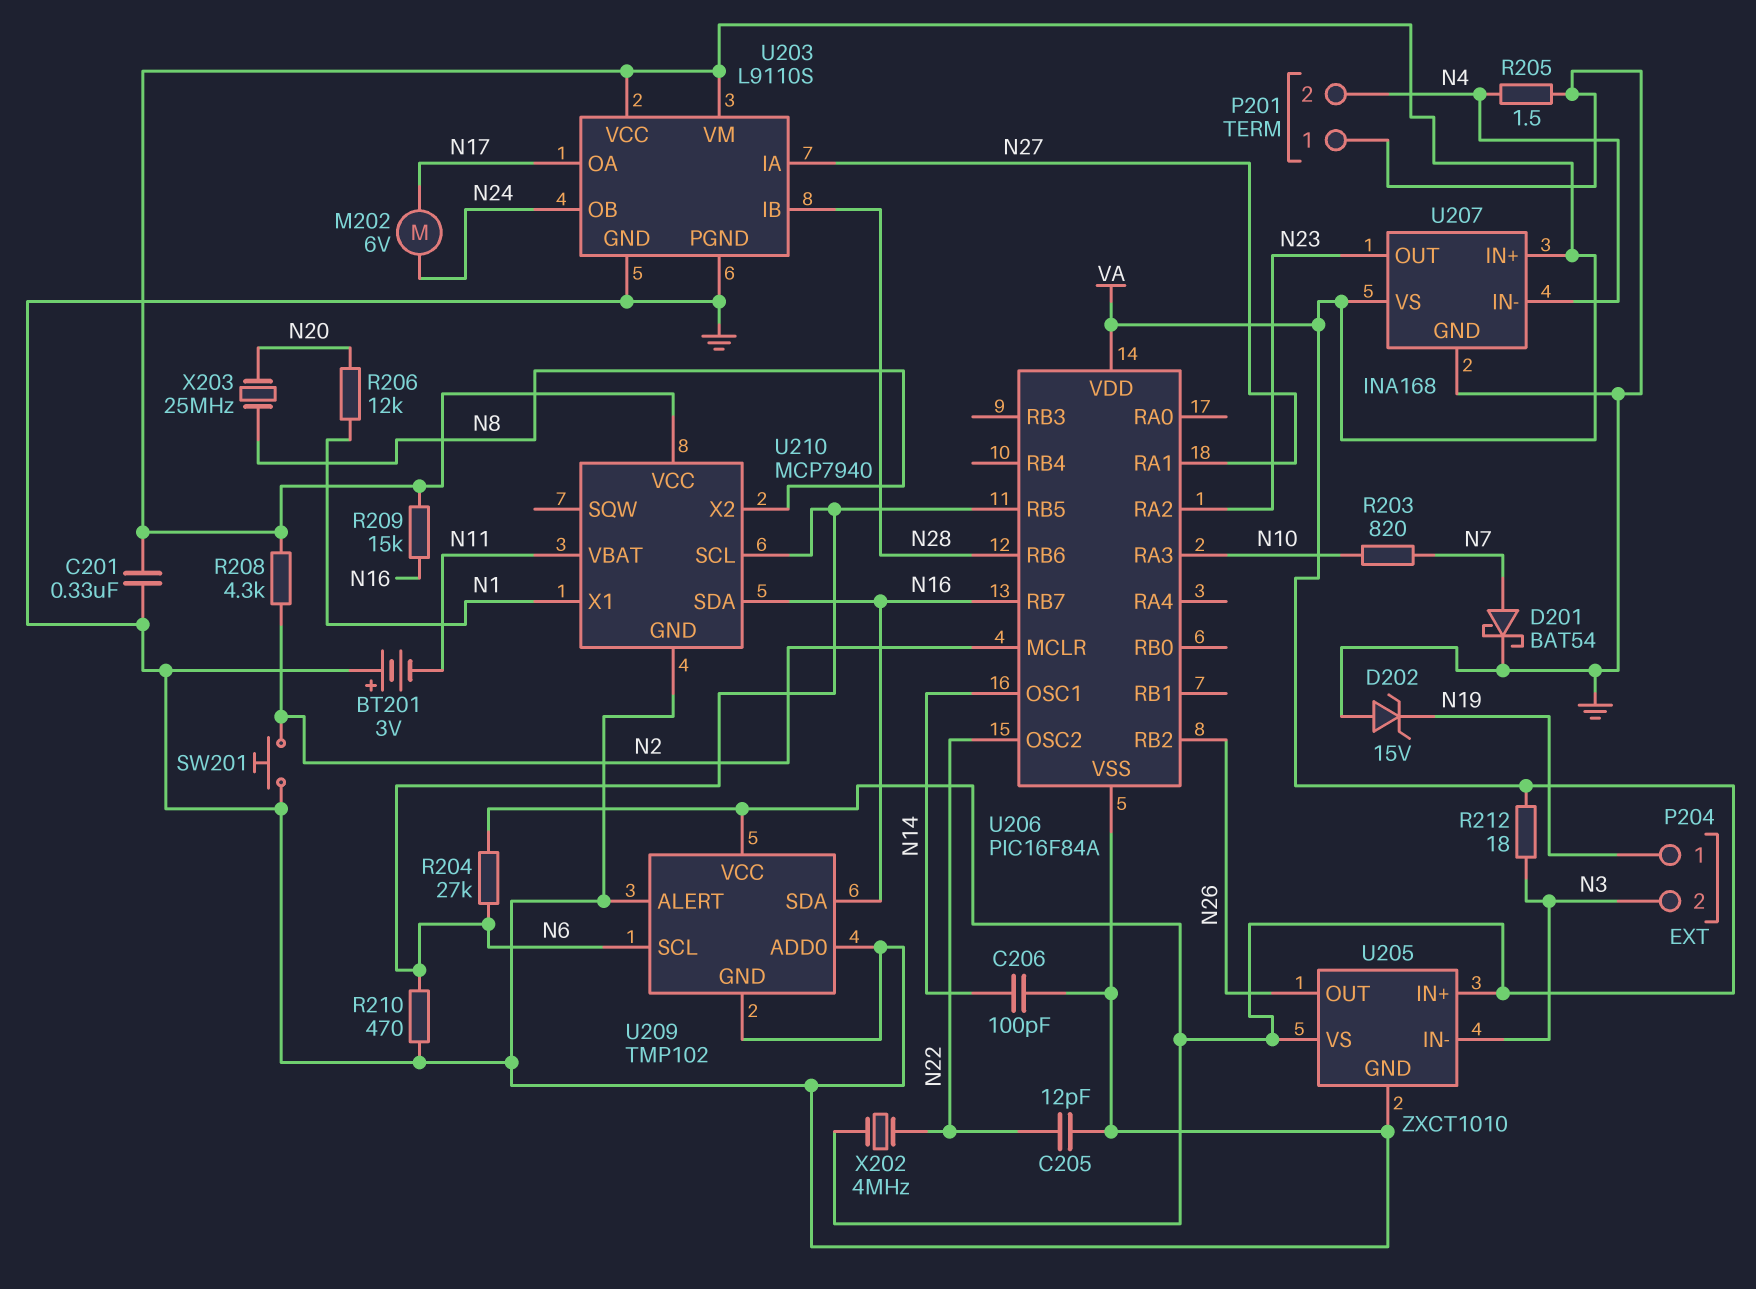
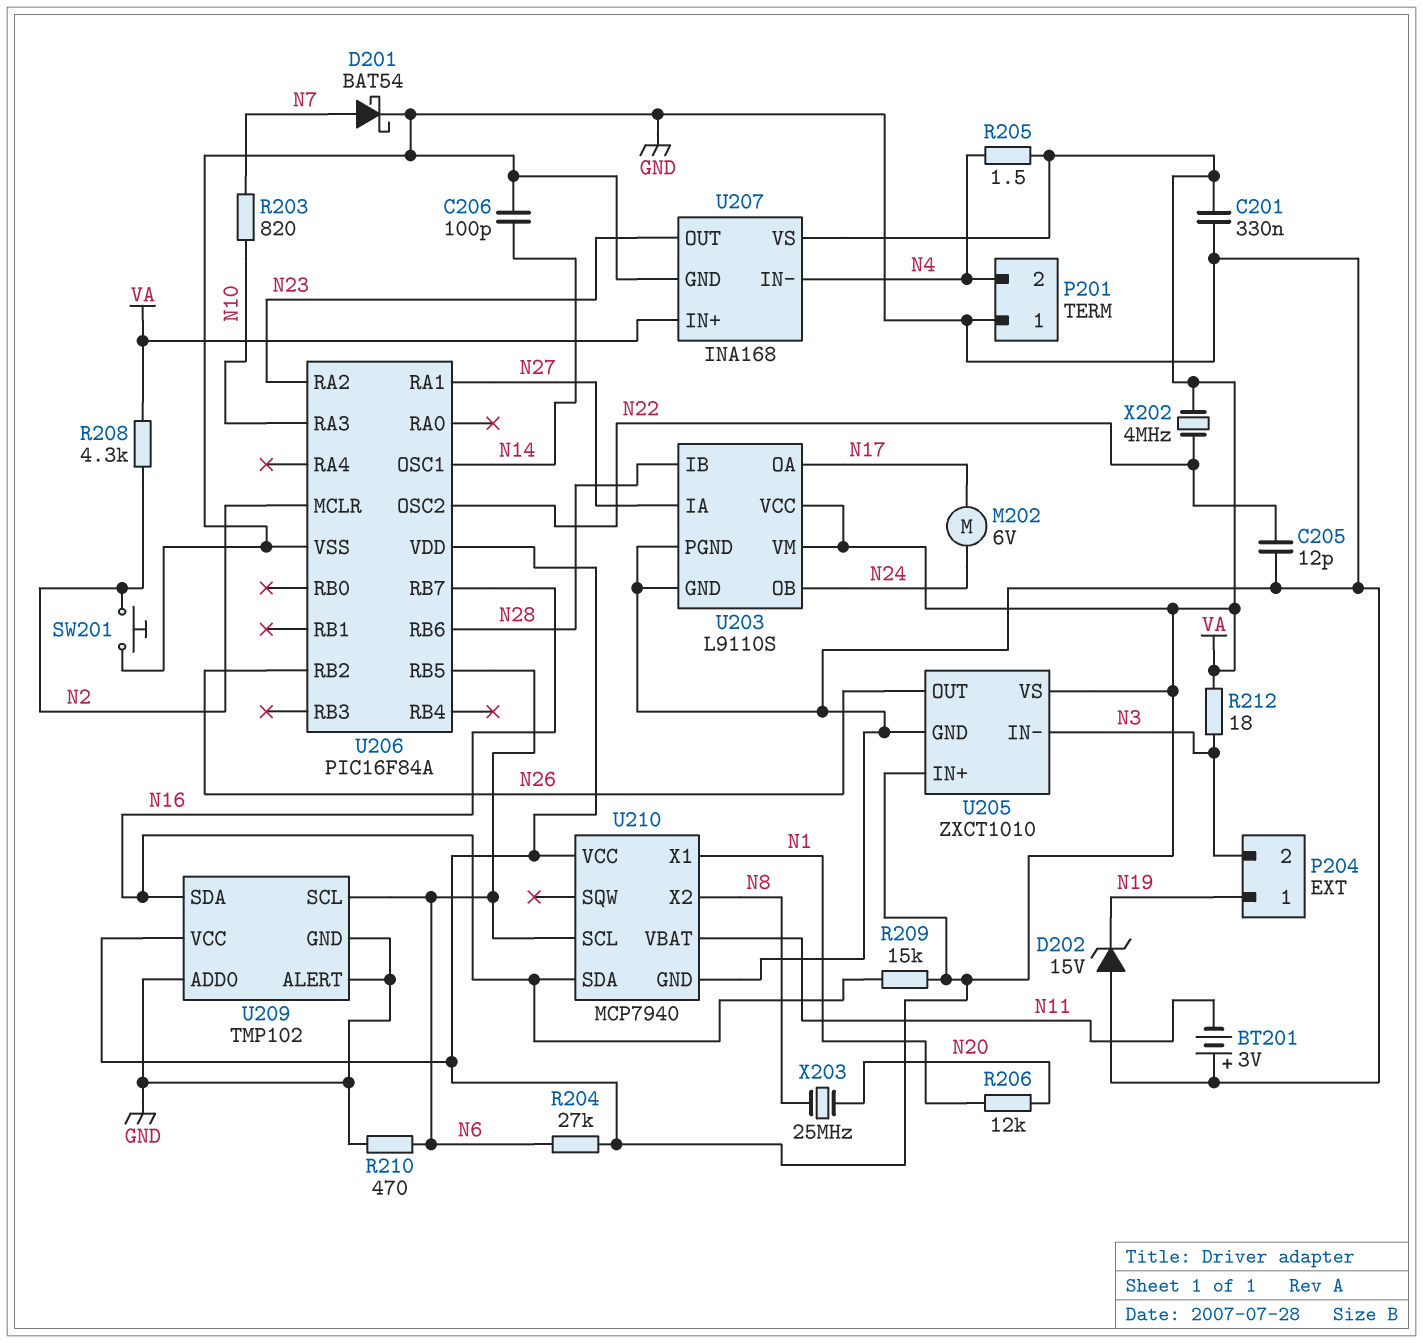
R205: 1.5 (GND, N4) -> 1.5 (N4, VA)

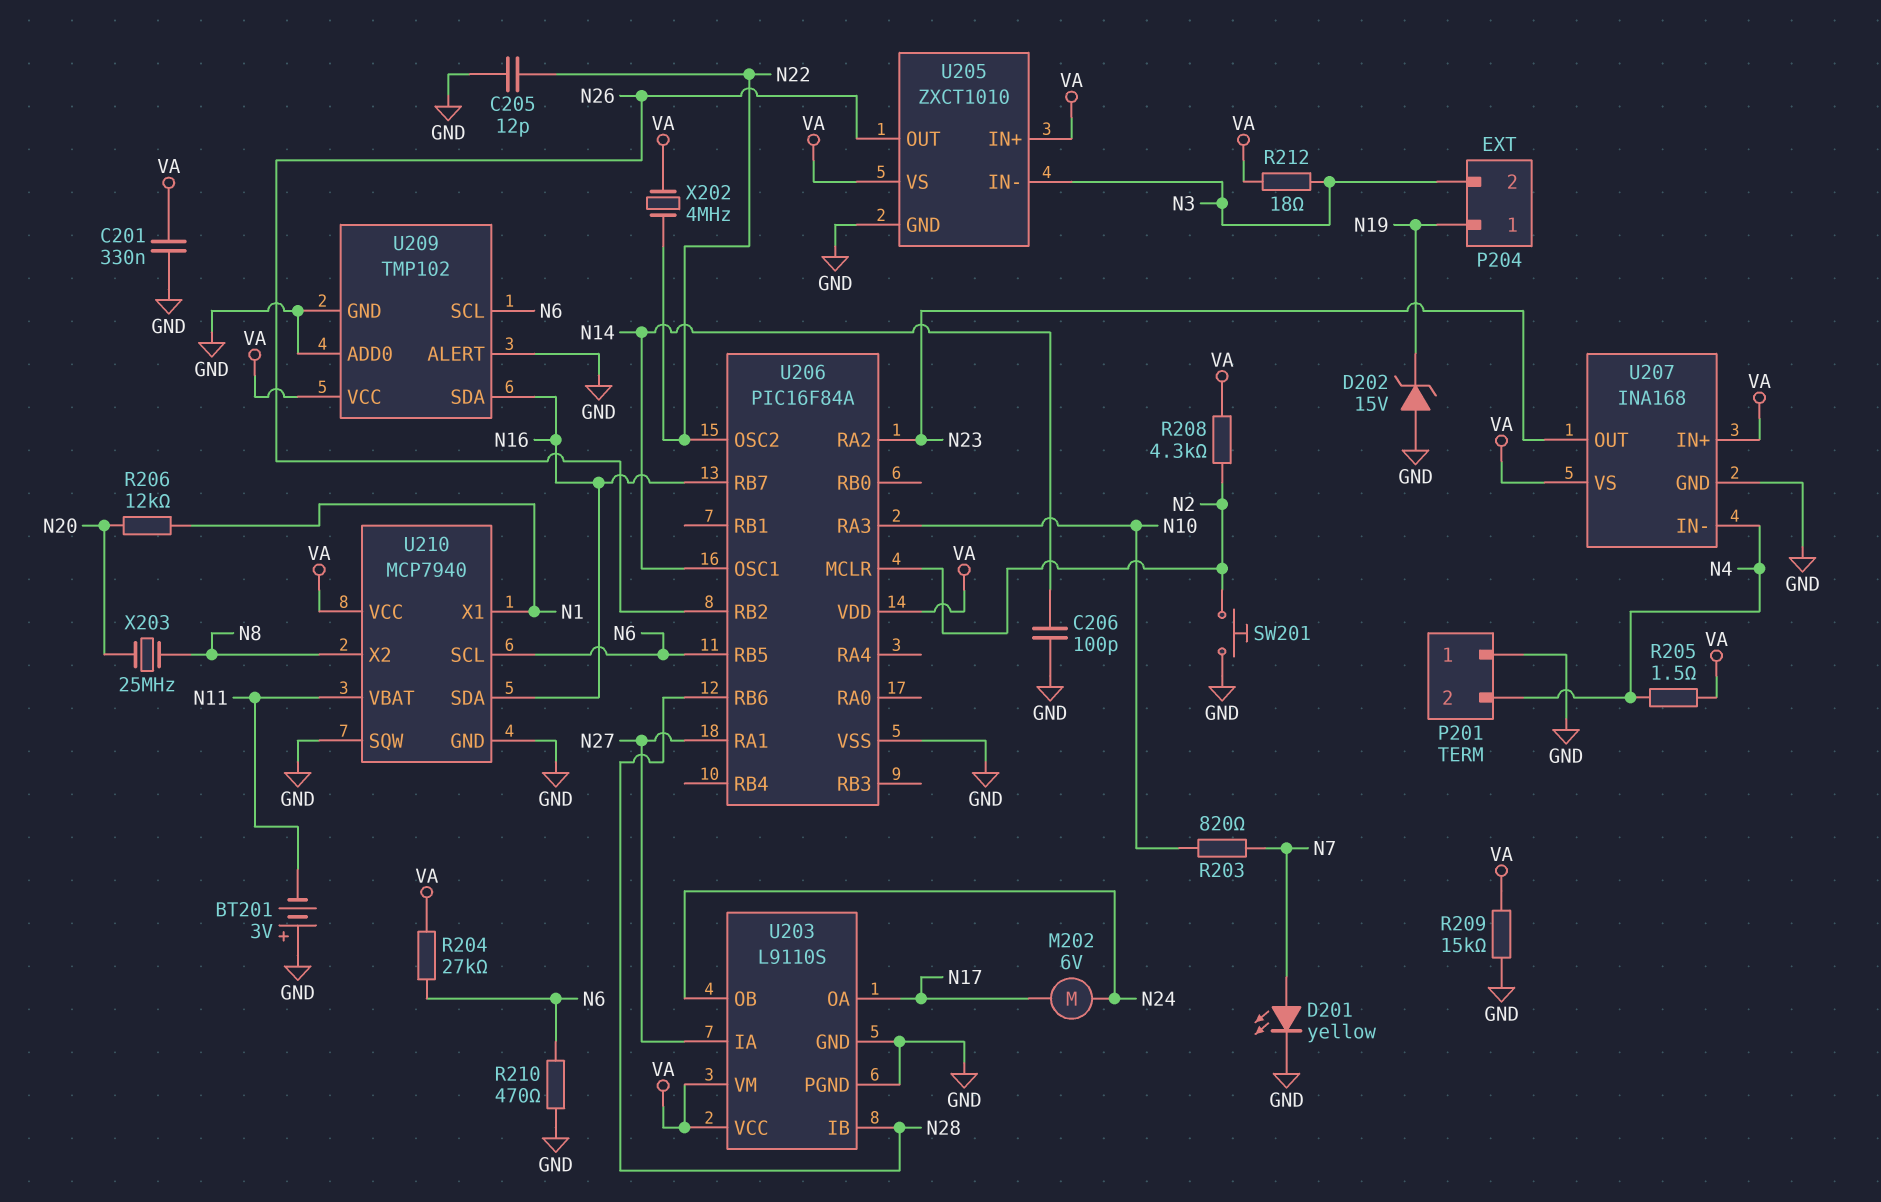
D201: schottky BAT54 (A N7, K GND) -> LED yellow (A N7, K GND)
R209: 15k (N16, VA) -> 15k (GND, VA)
U210 pin SQW: none -> GND

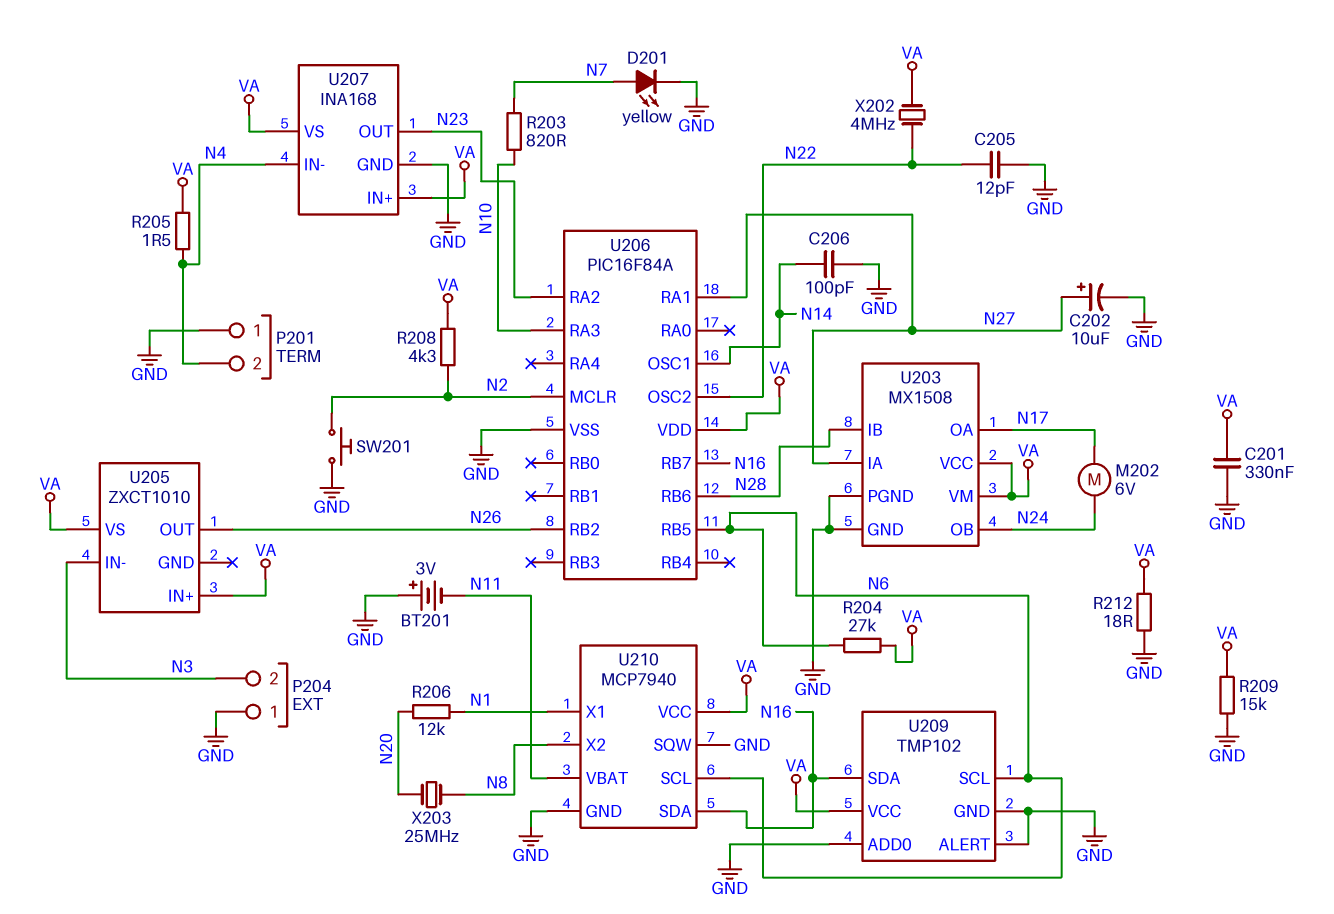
C202: none -> 10uF (plus N27, minus GND)
D202: zener 15V (A GND, K N19) -> none
P204 pin 1: N19 -> GND
R210: 470 (GND, N6) -> none
R212: 18 (N3, VA) -> 18 (GND, VA)
U203: L9110S -> MX1508
U205 pin GND: GND -> none

